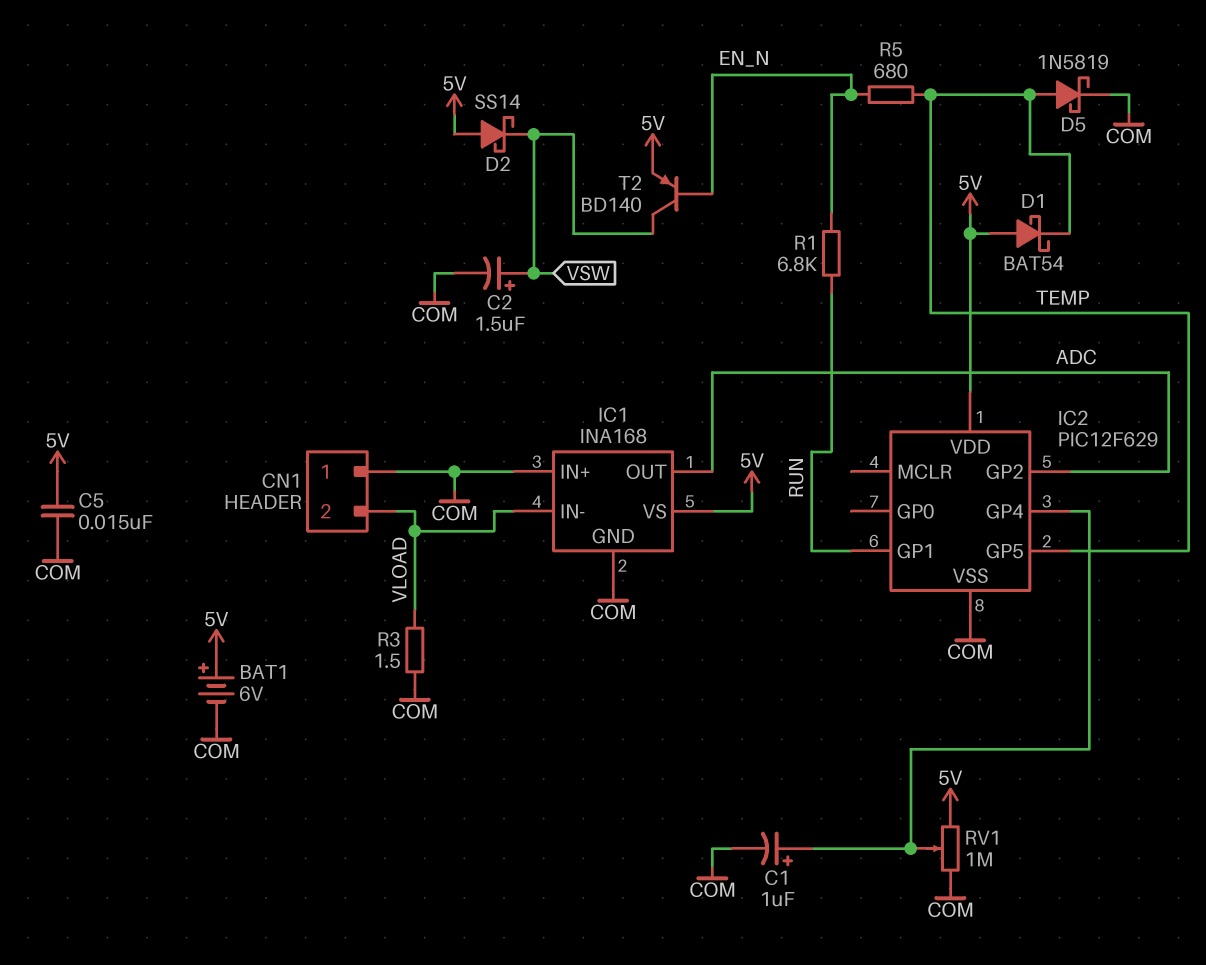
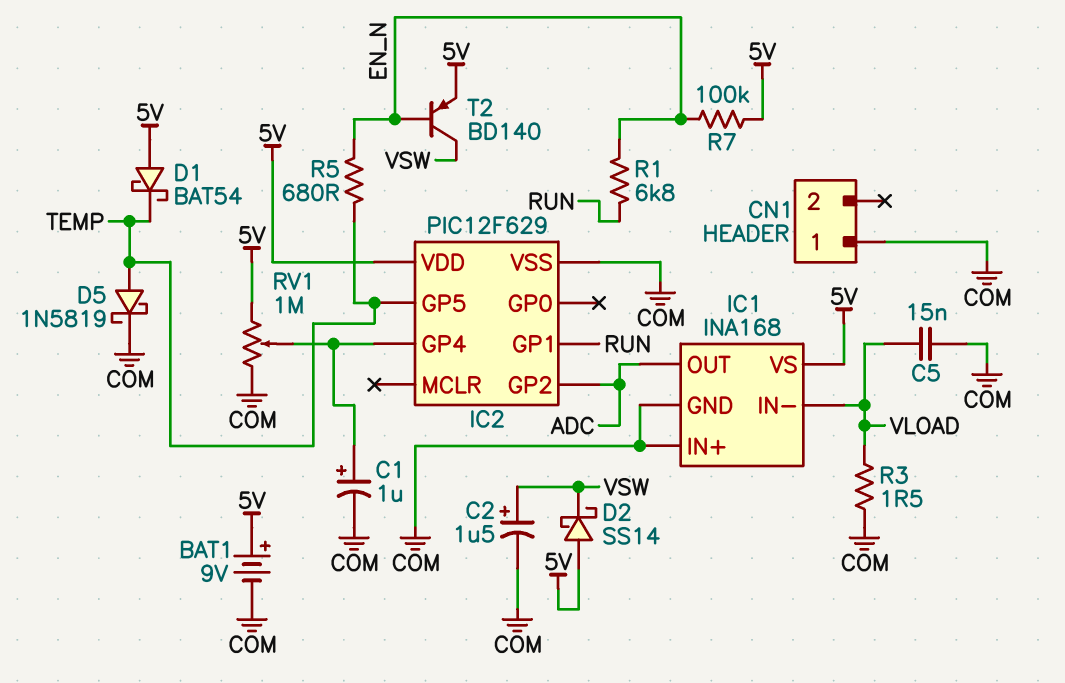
BAT1: 6V (plus 5V, minus COM) -> 9V (plus 5V, minus COM)
C5: 15nF (5V, COM) -> 15nF (COM, VLOAD)
CN1 pin 2: VLOAD -> none
R7: none -> 100k (5V, EN_N)

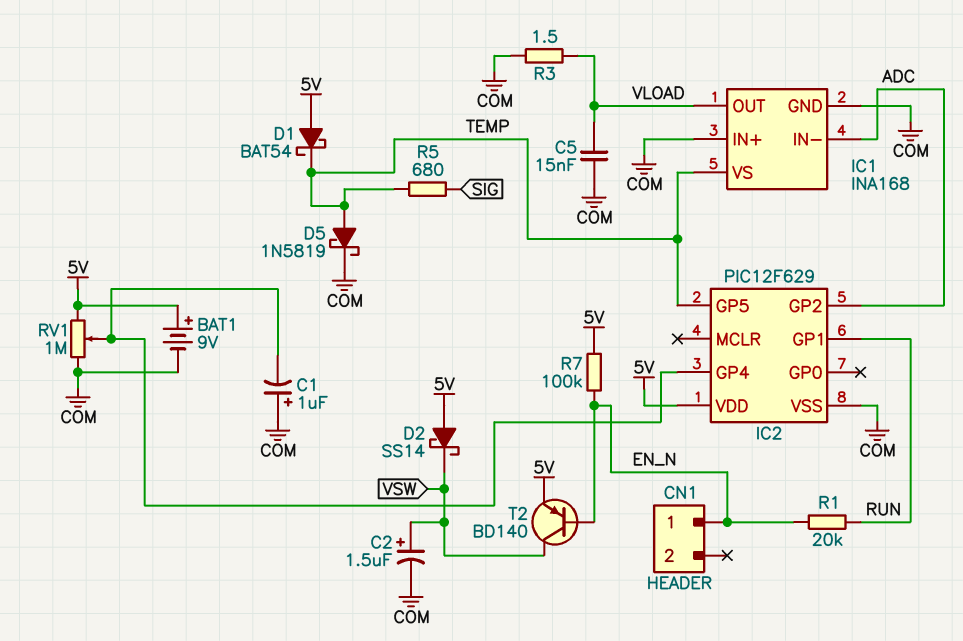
C1: 1uF (plus IC2/GP4, minus COM) -> 1uF (plus COM, minus IC2/GP4)
CN1 pin 1: COM -> EN_N
IC1 pin IN-: VLOAD -> ADC
IC1 pin OUT: ADC -> VLOAD
IC1 pin VS: 5V -> TEMP
R1: 6.8k (EN_N, RUN) -> 20k (EN_N, RUN)
R5: 680 (EN_N, TEMP) -> 680 (SIG, TEMP)

